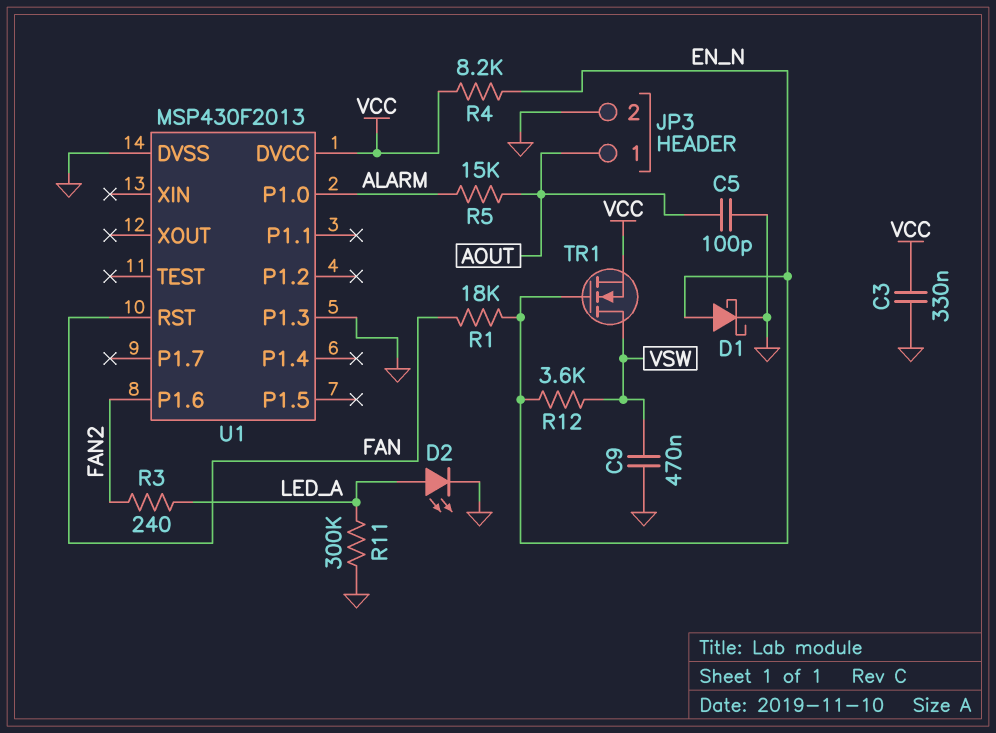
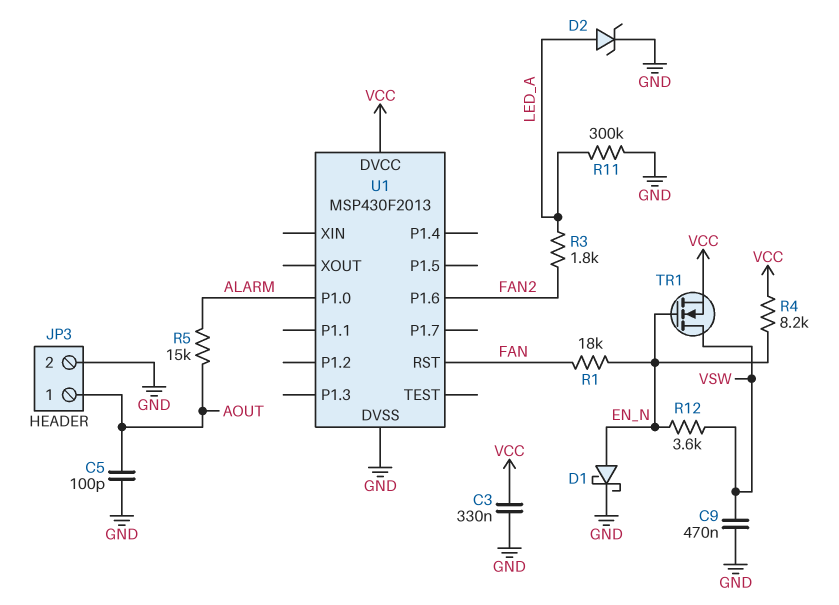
D2: LED (A LED_A, K GND) -> zener (A LED_A, K GND)
R3: 240 (FAN2, LED_A) -> 1.8k (FAN2, LED_A)
U1 pin P1.3: GND -> none

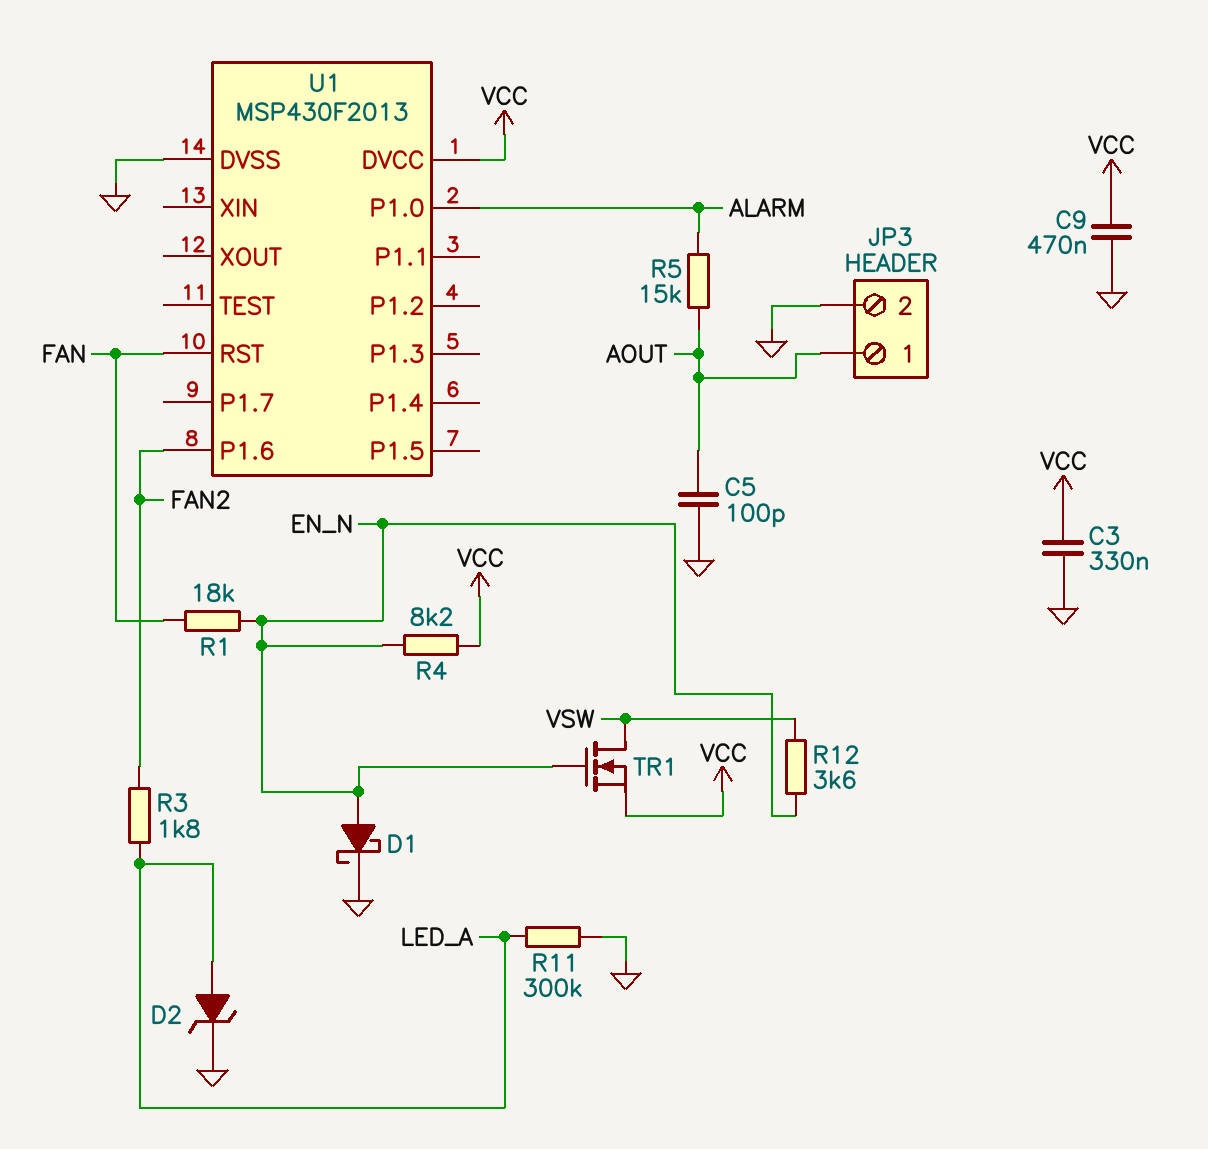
C9: 470nF (GND, VSW) -> 470nF (GND, VCC)

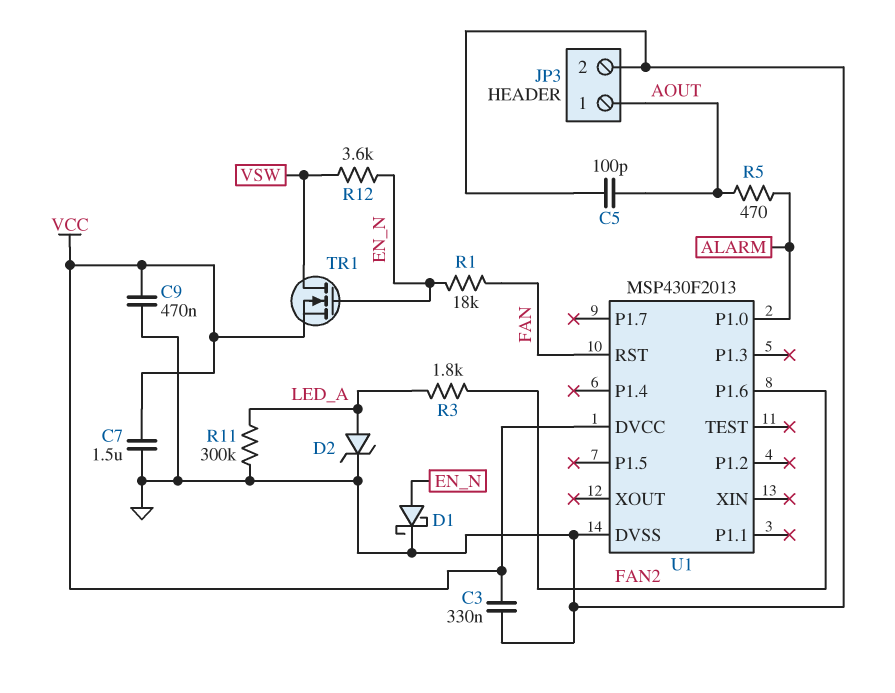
C7: none -> 1.5uF (GND, VCC)
R4: 8.2k (EN_N, VCC) -> none
R5: 15k (ALARM, AOUT) -> 470 (ALARM, AOUT)

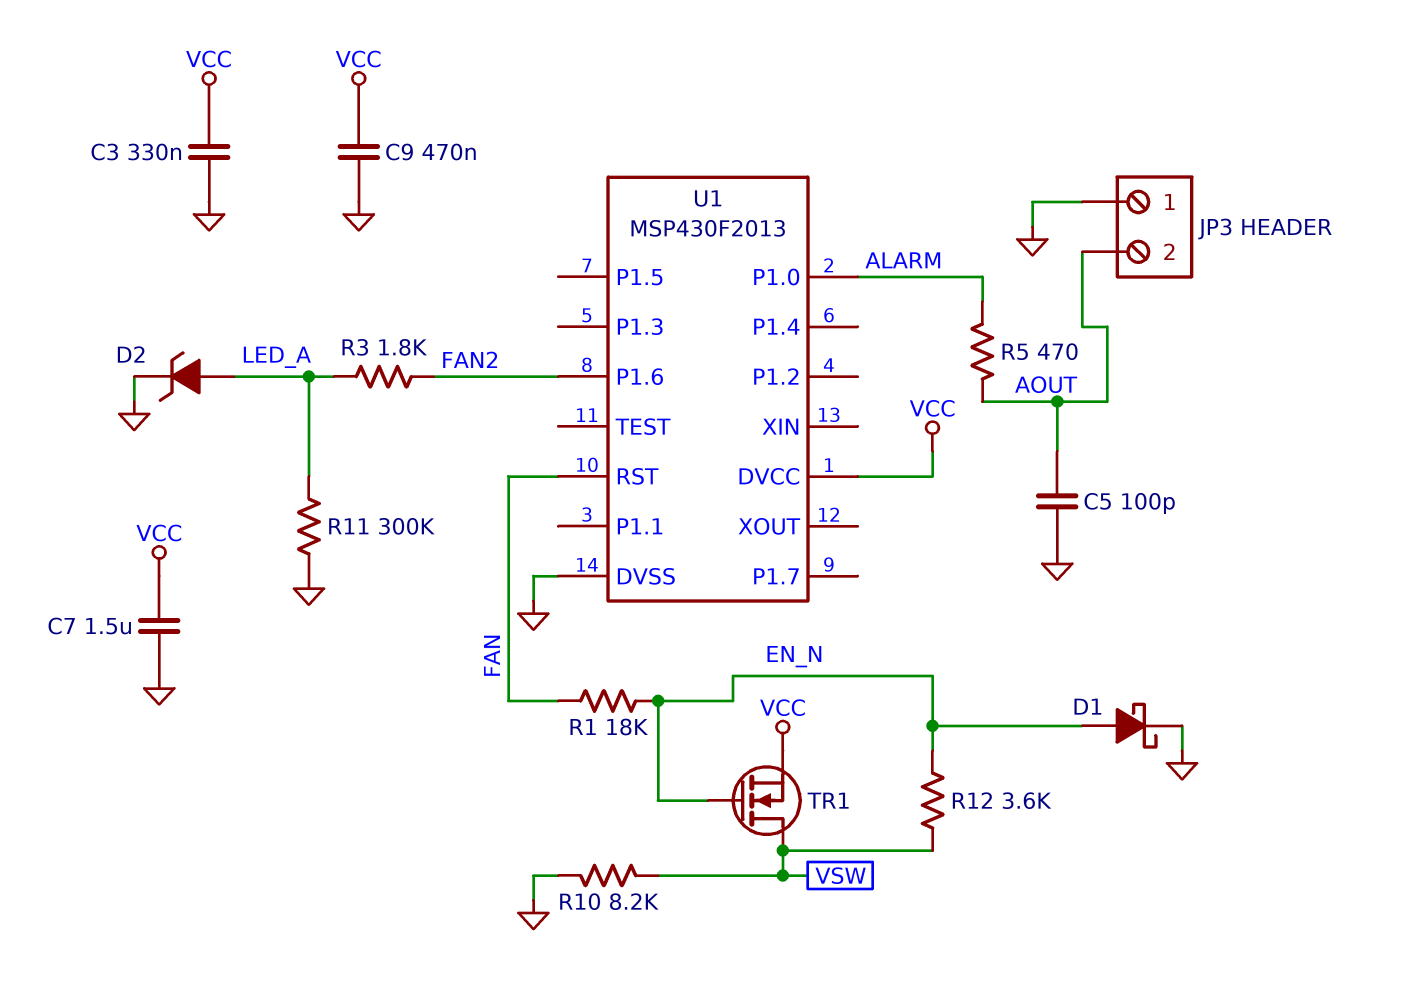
JP3 pin 1: AOUT -> GND
JP3 pin 2: GND -> AOUT
R10: none -> 8.2k (GND, VSW)

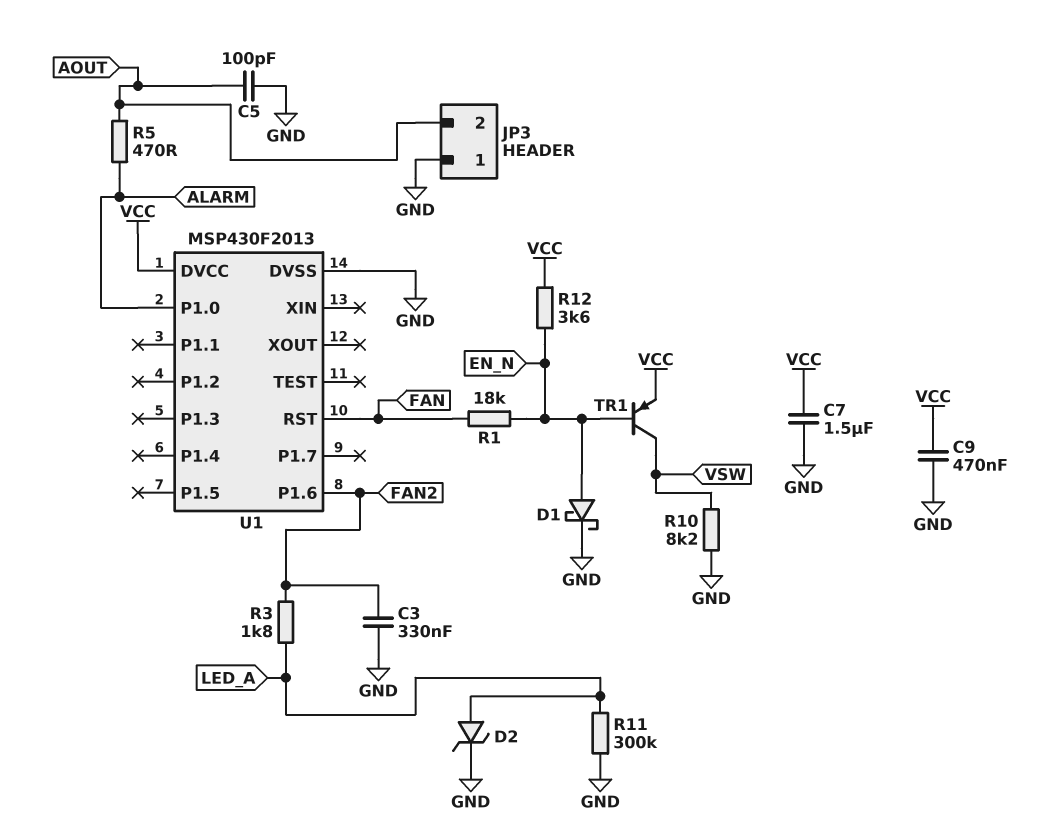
C3: 330nF (GND, VCC) -> 330nF (FAN2, GND)
R12: 3.6k (EN_N, VSW) -> 3.6k (EN_N, VCC)
TR1: NMOS (G EN_N, D VSW, S VCC) -> PNP (B EN_N, C VSW, E VCC)

